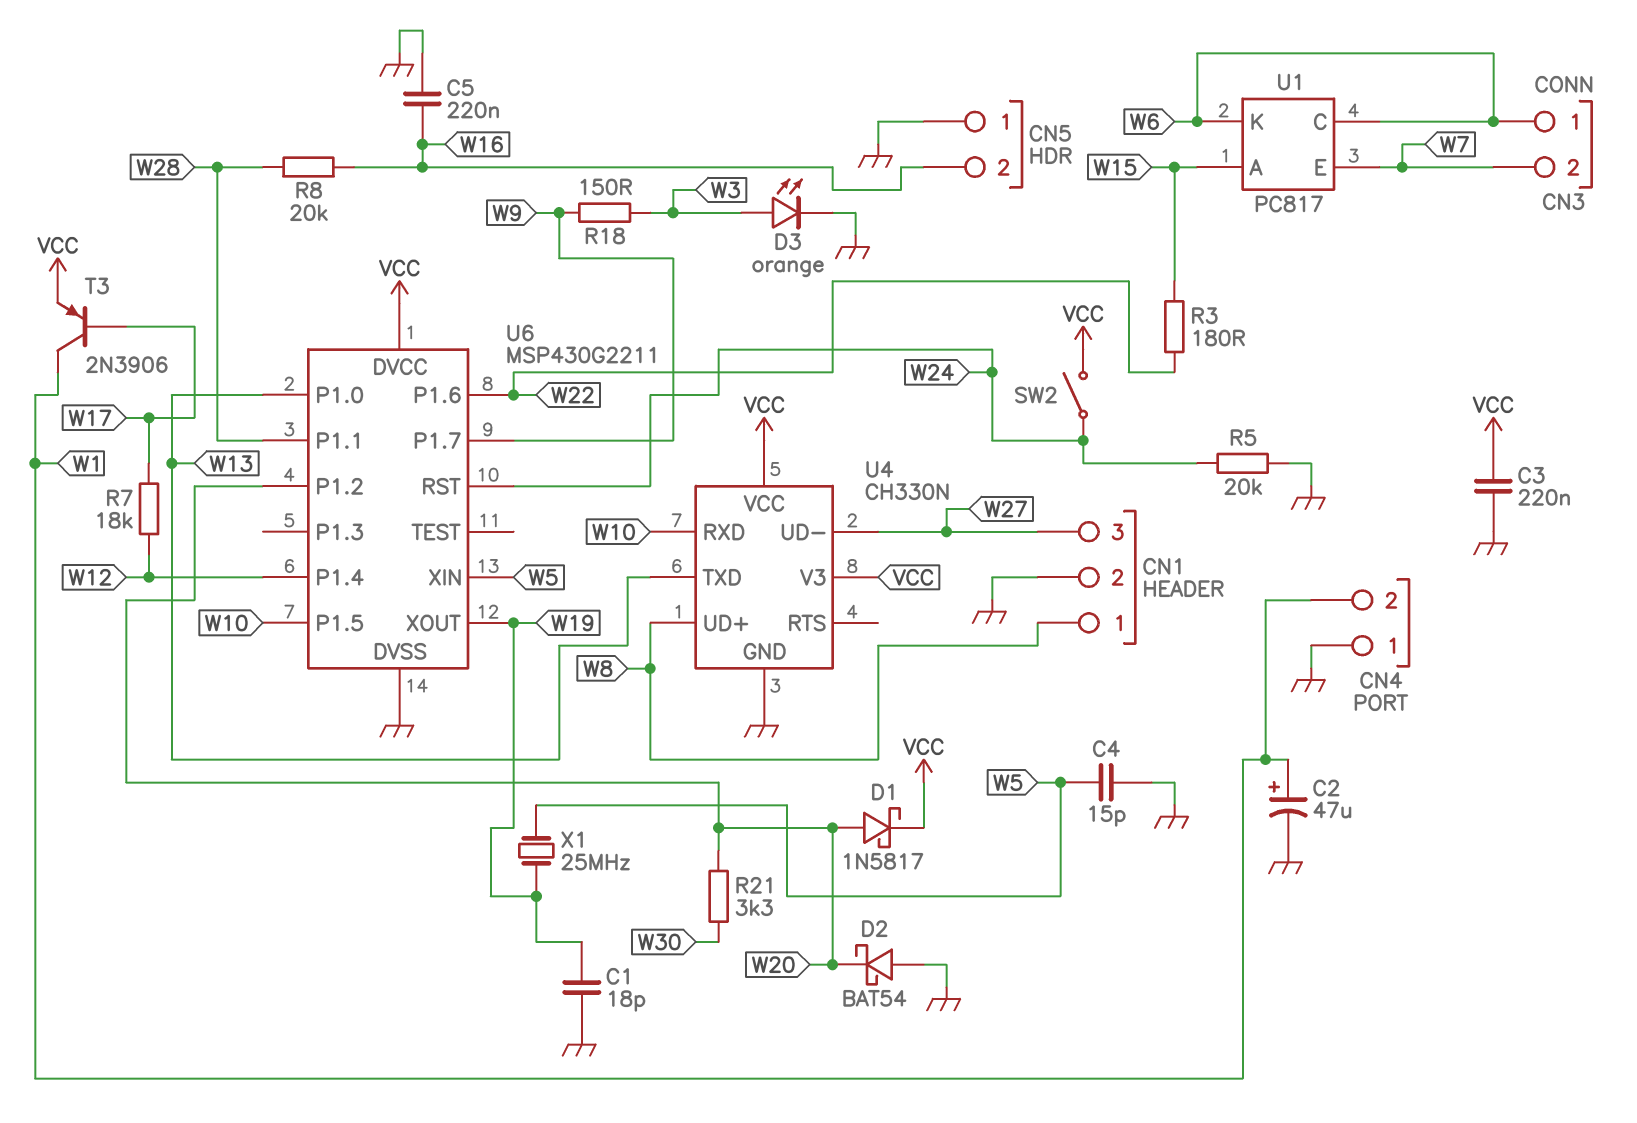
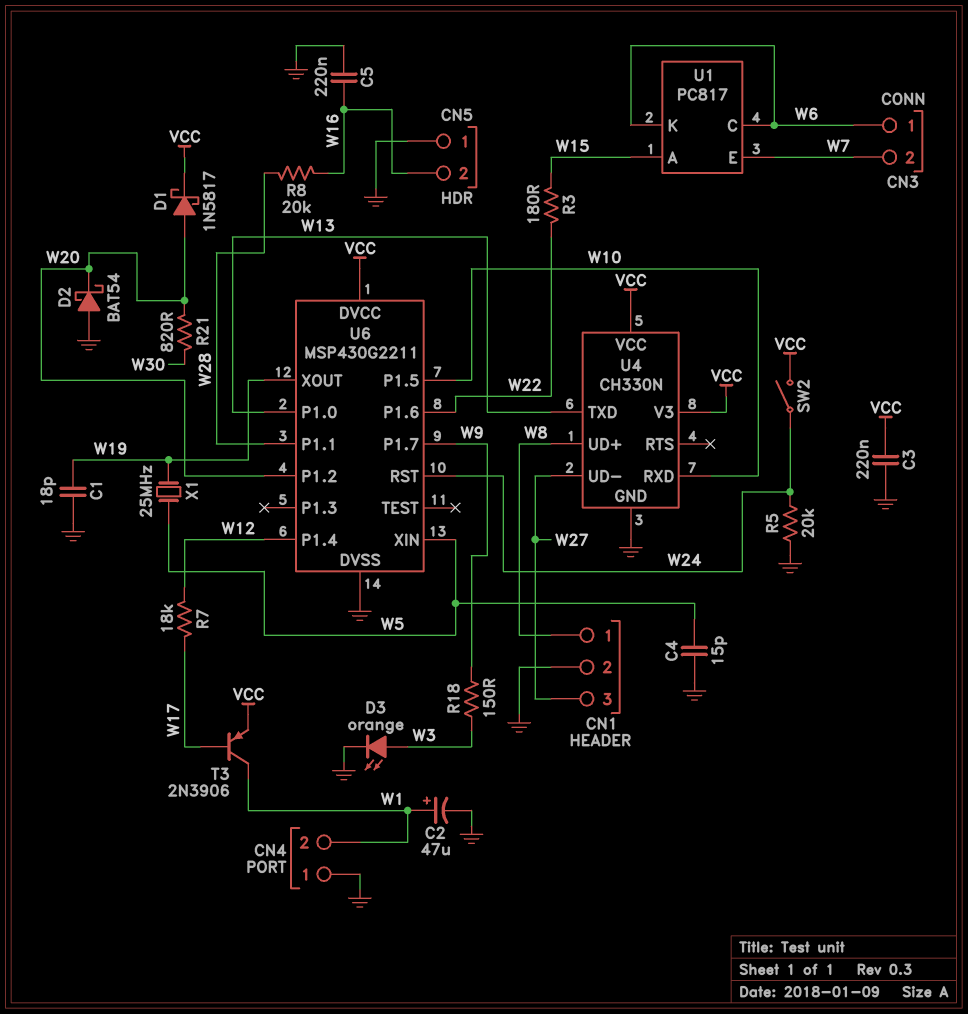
R21: 3.3k (W20, W30) -> 820 (W20, W30)

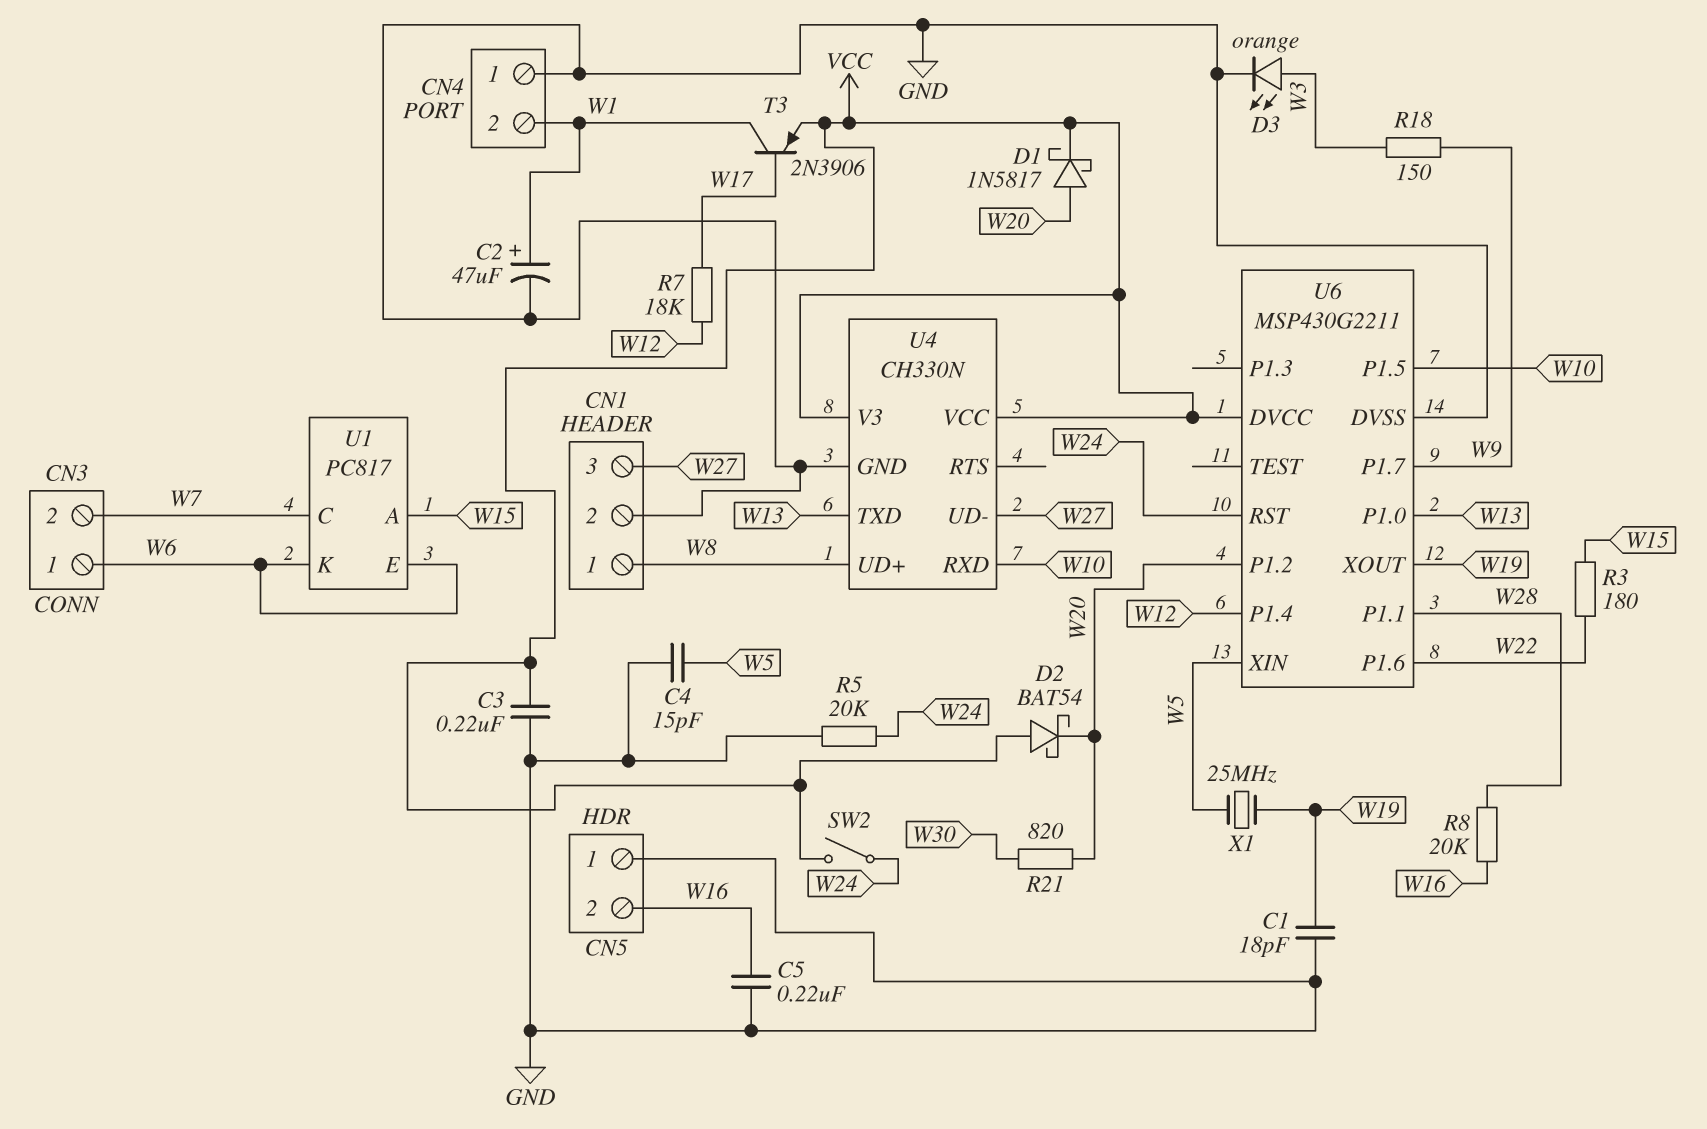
D2: schottky BAT54 (A GND, K W20) -> schottky BAT54 (A VCC, K W20)
U1 pin C: W6 -> W7
U1 pin E: W7 -> W6

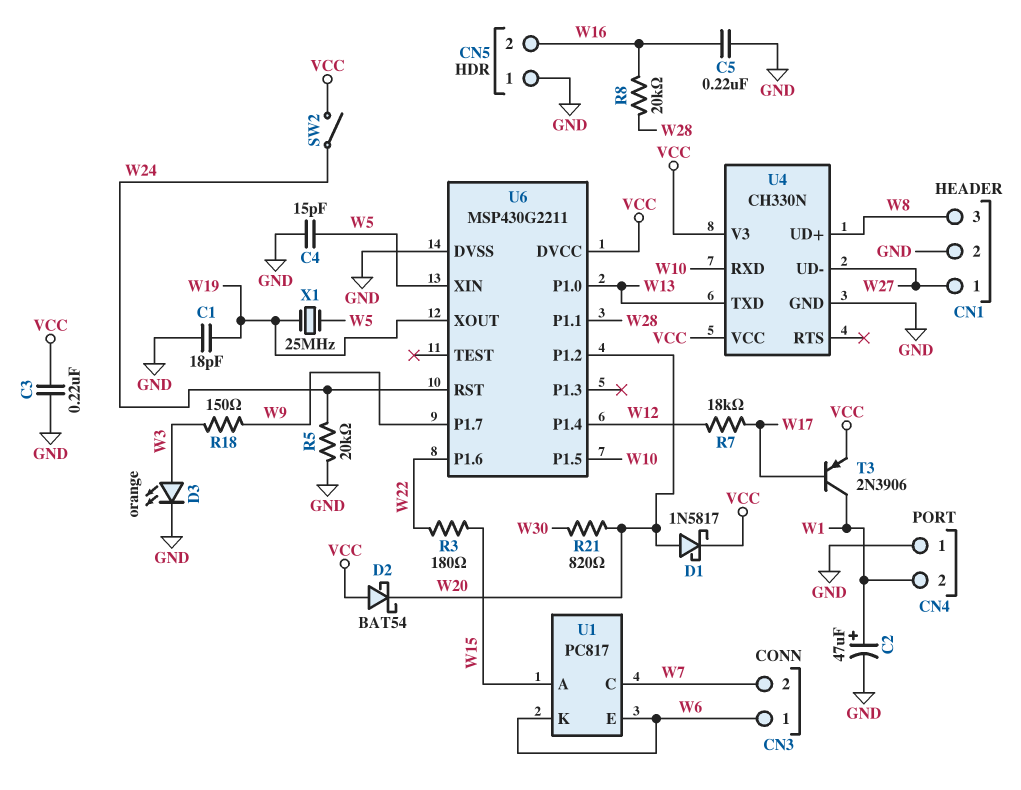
CN1 pin 1: W8 -> W27
CN1 pin 3: W27 -> W8

